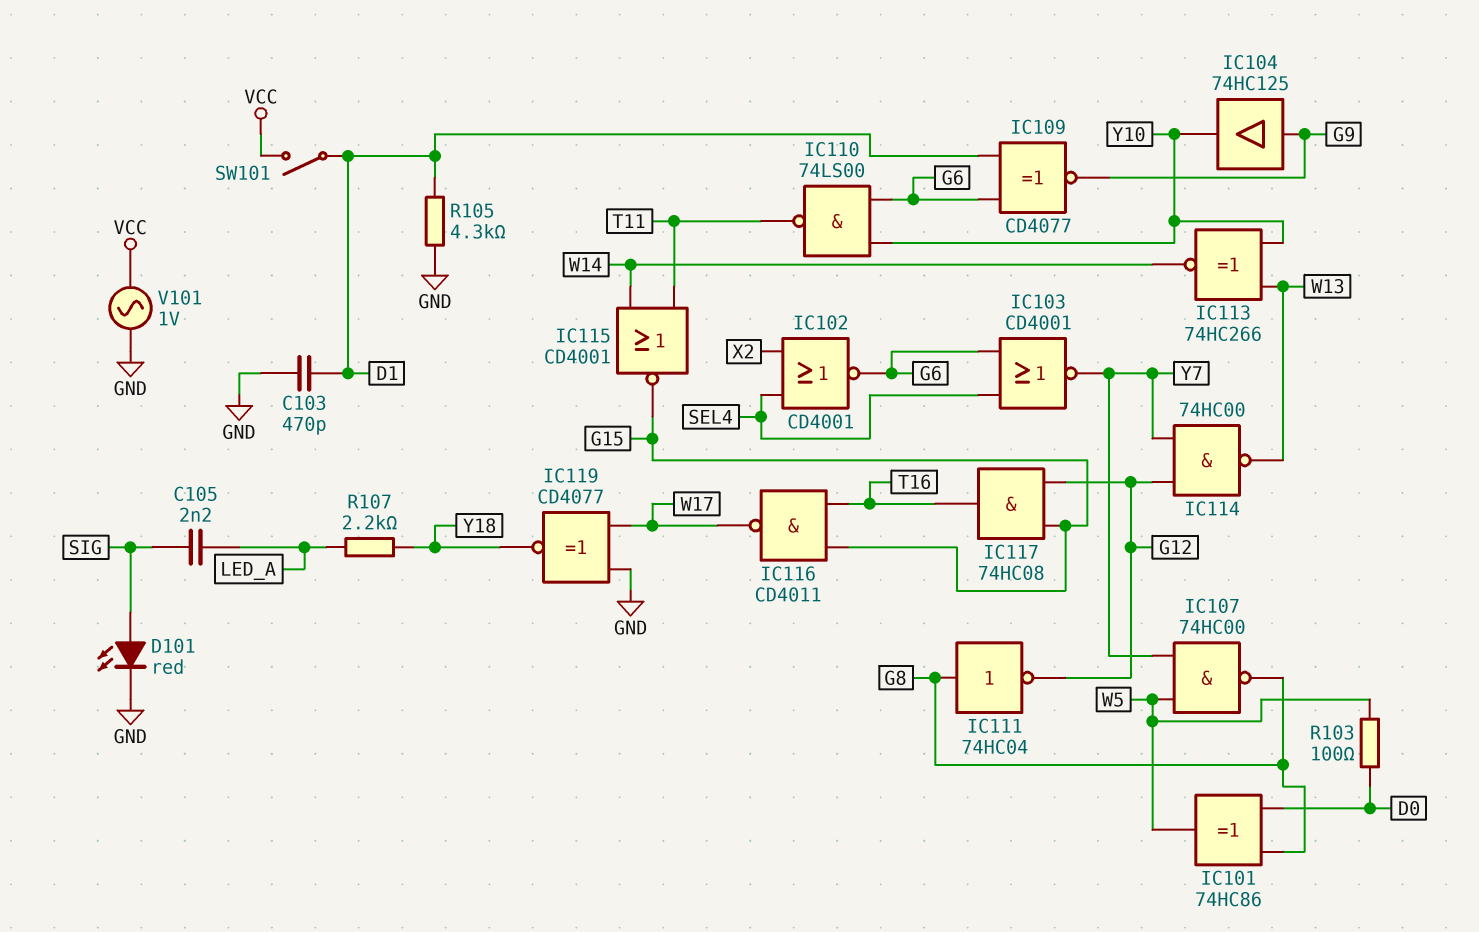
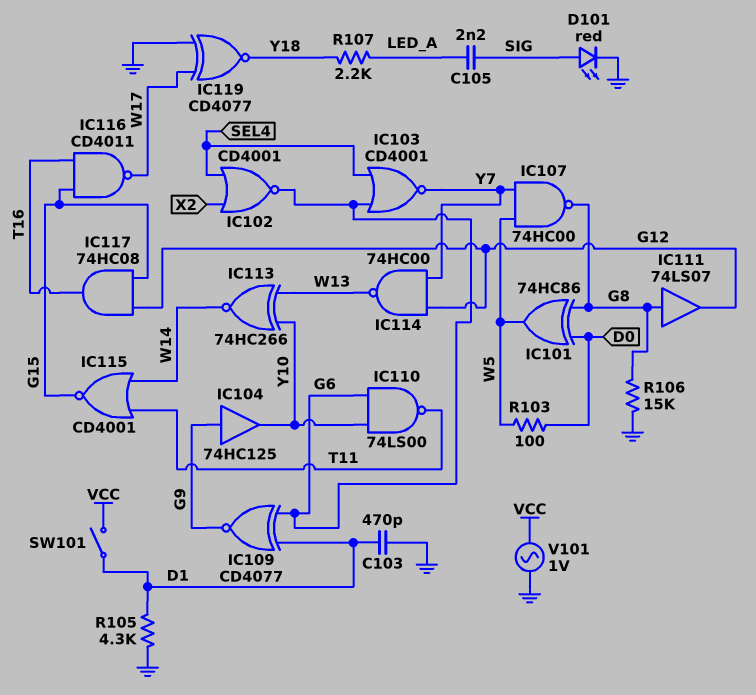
IC111: NOT 74HC04 (in G8, out G12) -> buffer 74LS07 (in G8, out G12)
R106: none -> 15k (G8, GND)

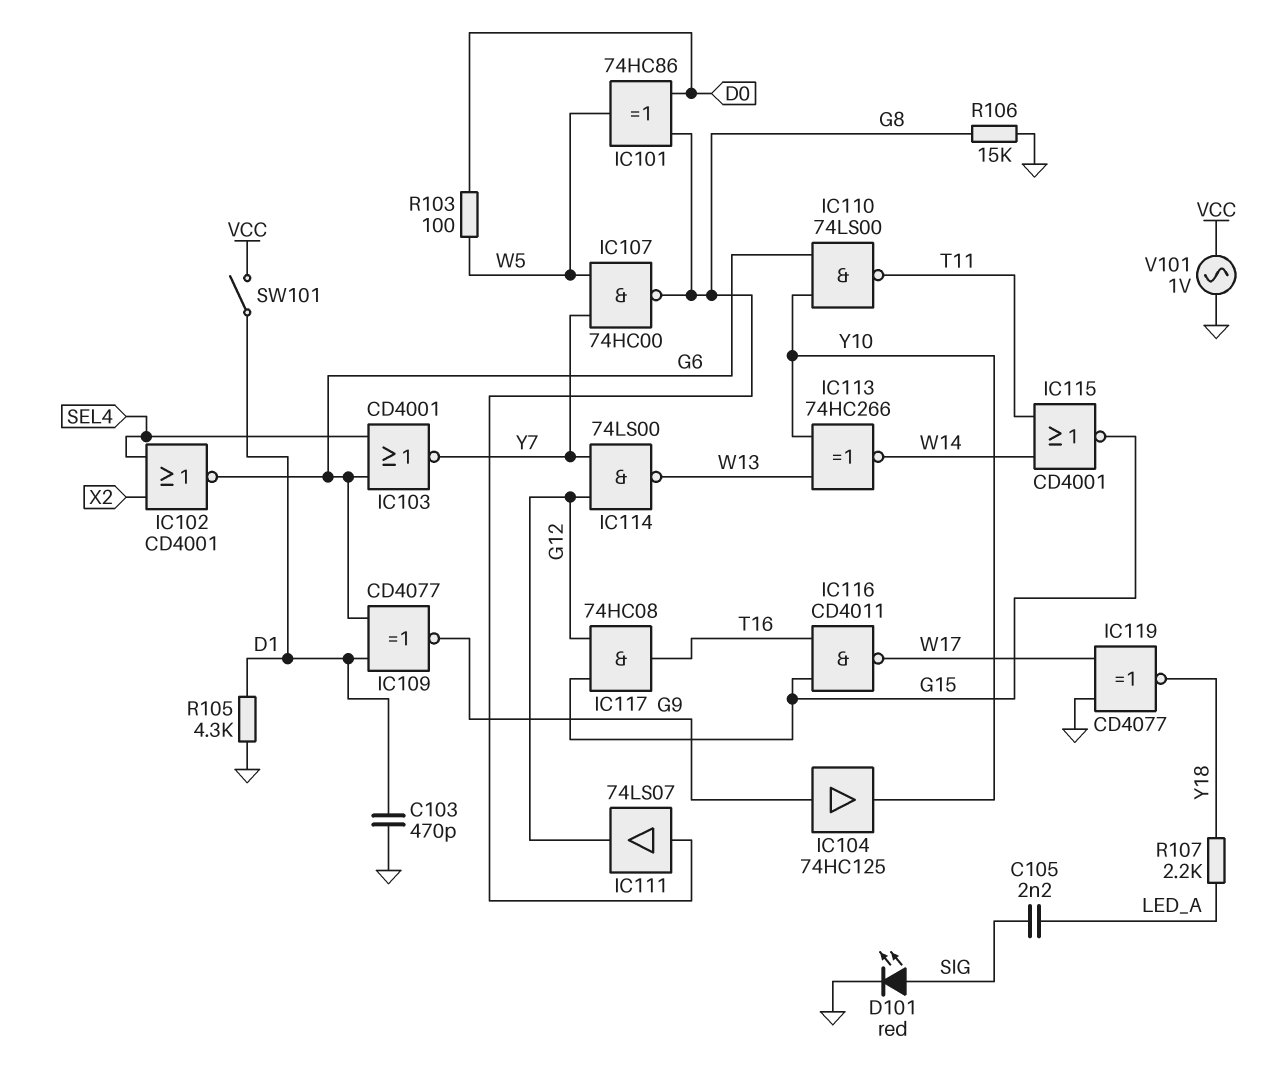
IC114: NAND 74HC00 (in G12, in Y7, out W13) -> NAND 74LS00 (in G12, in Y7, out W13)

